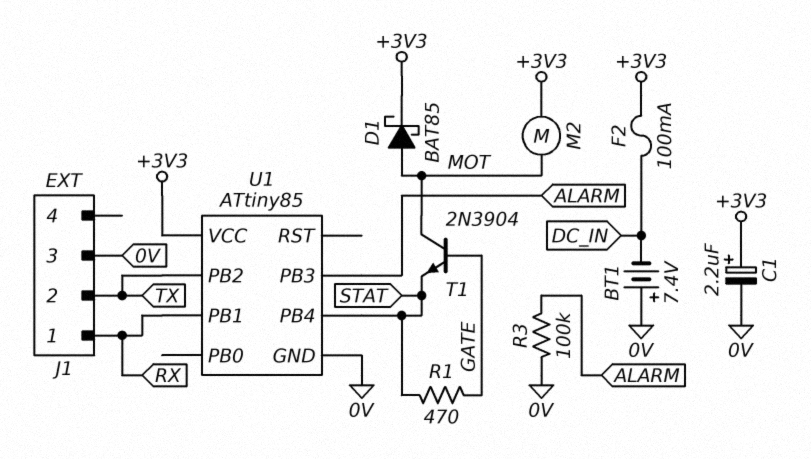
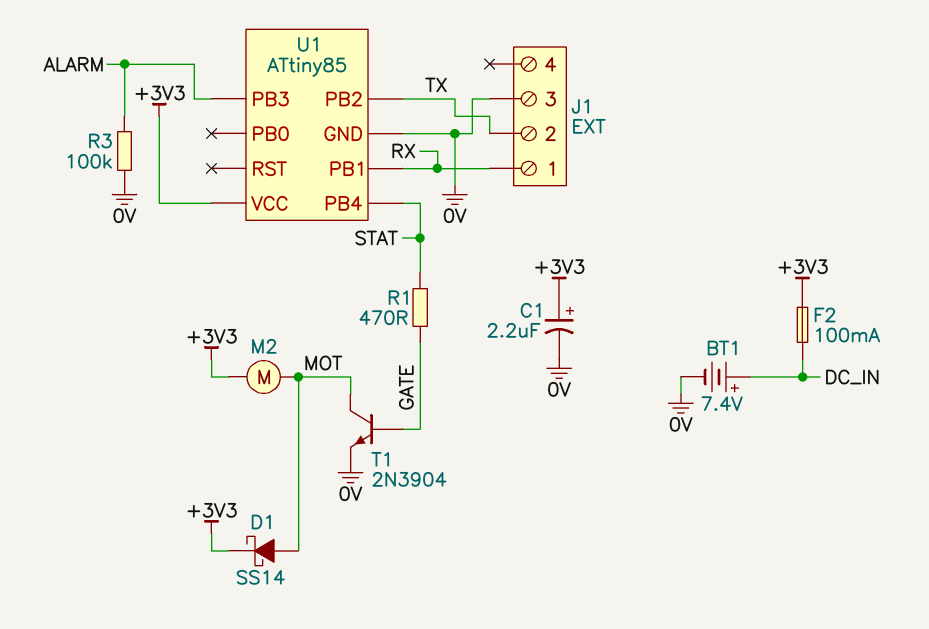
BT1: 7.4V (plus 0V, minus DC_IN) -> 7.4V (plus DC_IN, minus 0V)
D1: schottky BAT85 (A MOT, K +3V3) -> schottky SS14 (A MOT, K +3V3)
T1: NPN 2N3904 (B GATE, C MOT, E STAT) -> NPN 2N3904 (B GATE, C MOT, E 0V)

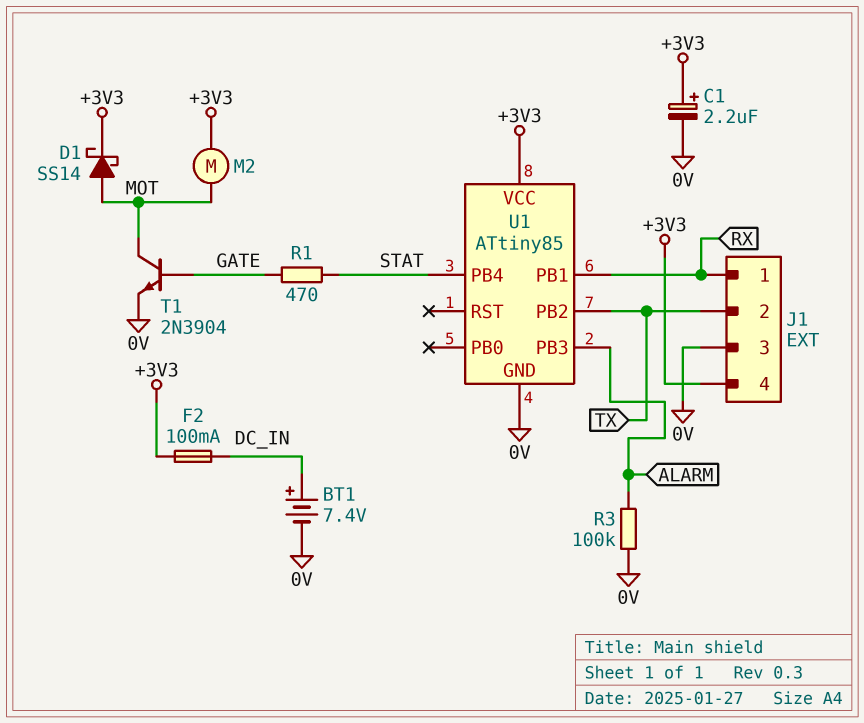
J1 pin 4: none -> +3V3

